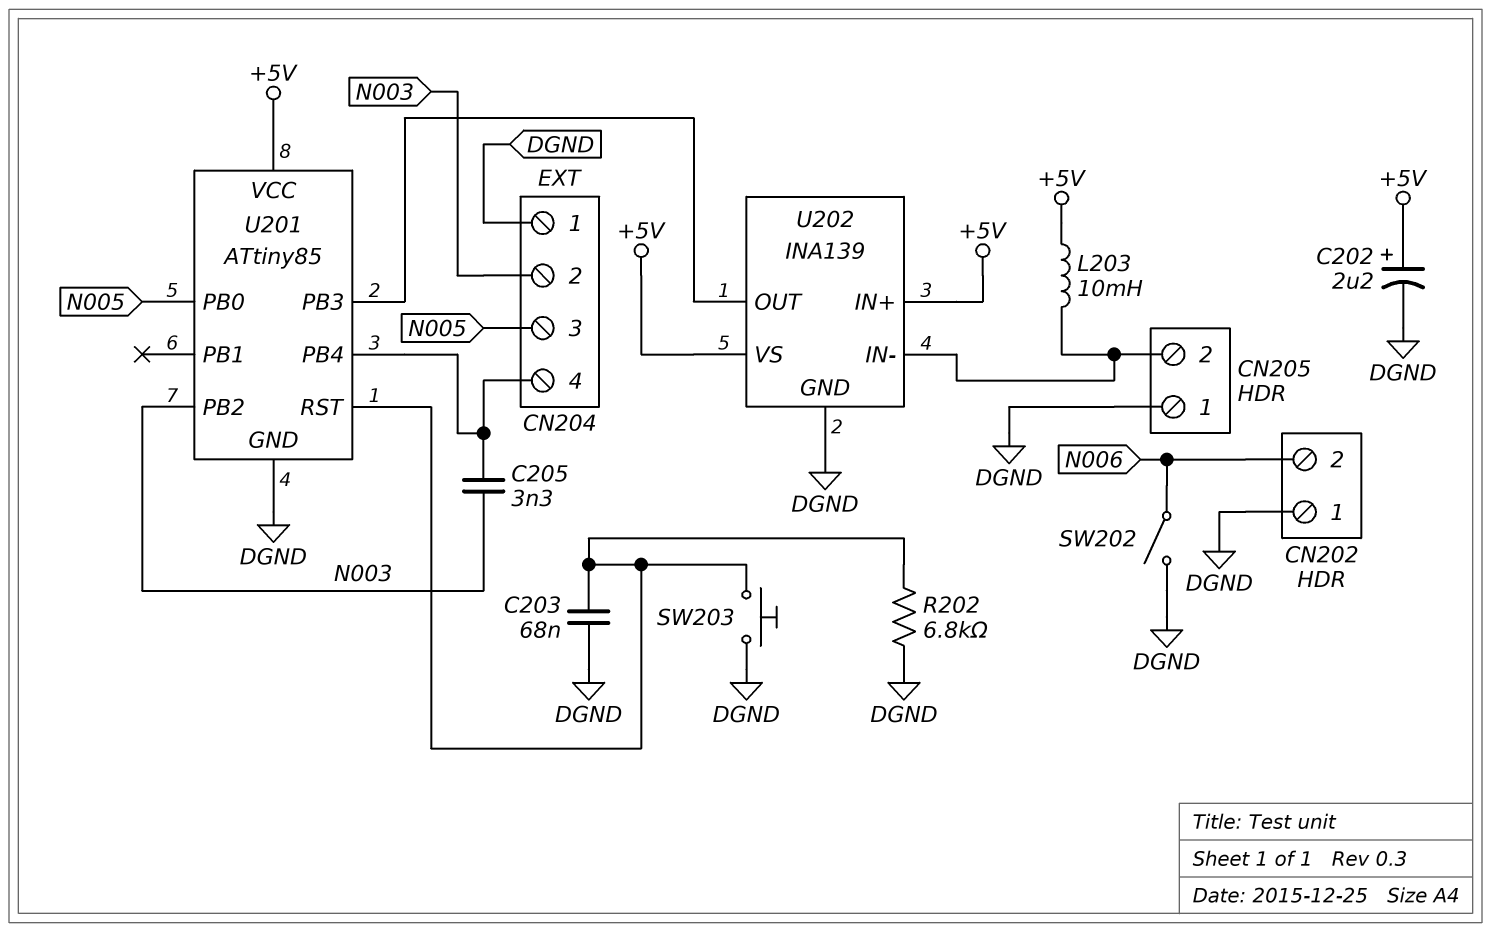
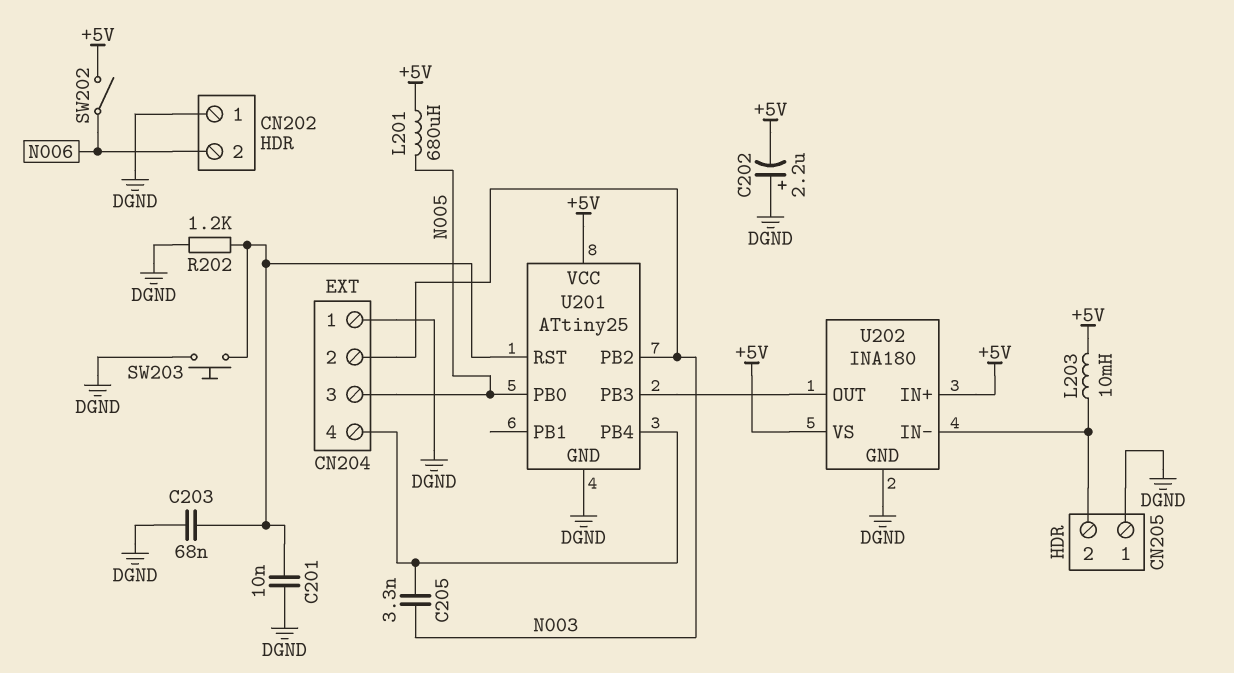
C201: none -> 10nF (DGND, U201/RST)
C202: 2.2uF (plus +5V, minus DGND) -> 2.2uF (plus DGND, minus +5V)
L201: none -> 680uH (+5V, N005)
R202: 6.8k (DGND, U201/RST) -> 1.2k (DGND, U201/RST)
SW202: switch (DGND, N006) -> switch (+5V, N006)
U201: ATtiny85 -> ATtiny25
U202: INA139 -> INA180

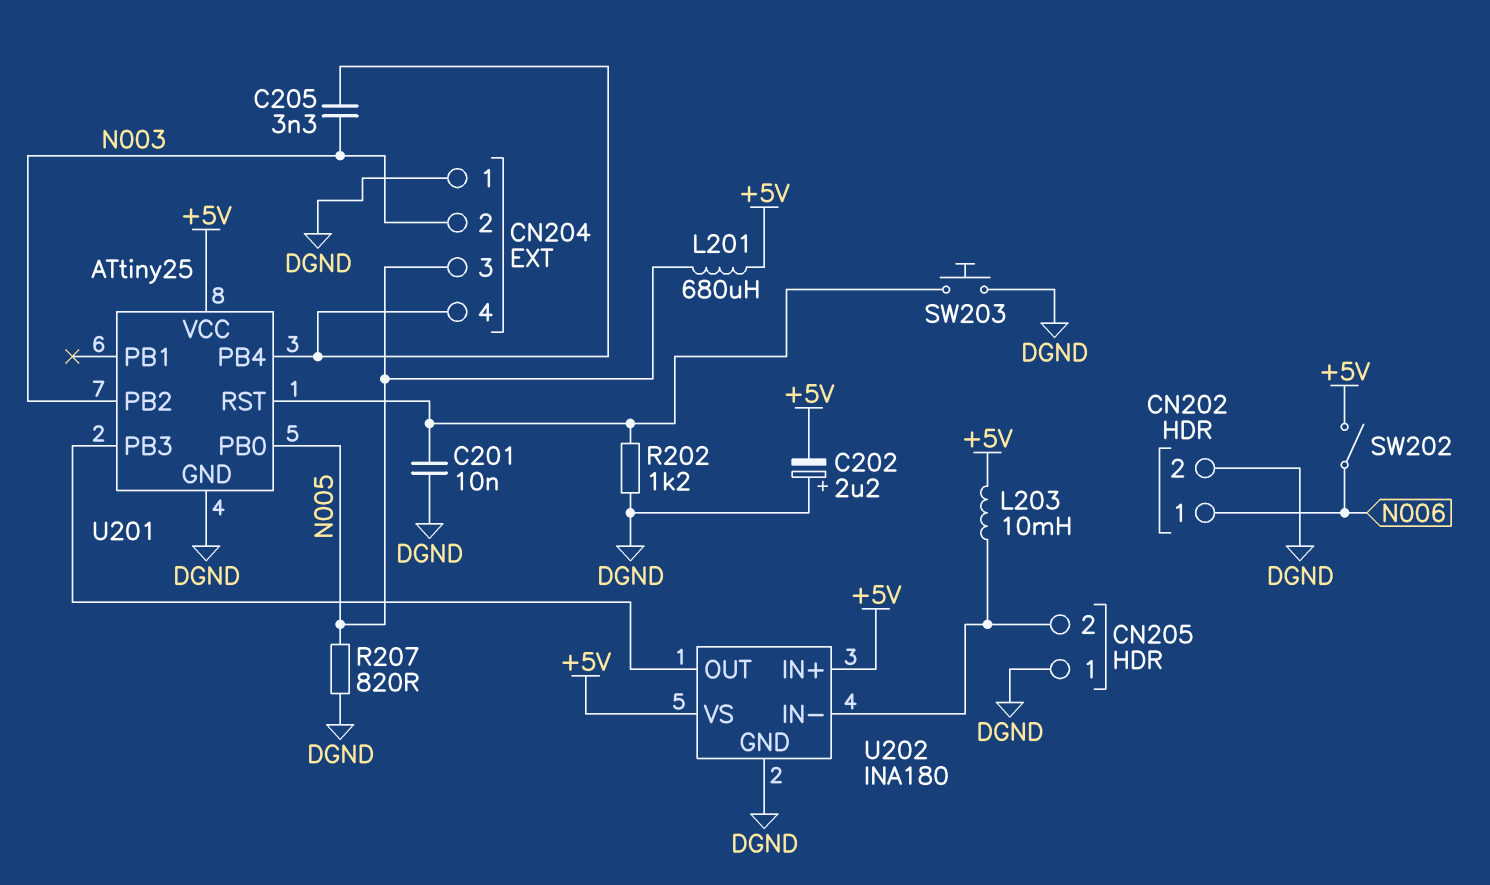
C203: 68nF (DGND, U201/RST) -> none
CN202 pin 1: DGND -> N006
CN202 pin 2: N006 -> DGND
R207: none -> 820 (DGND, N005)

